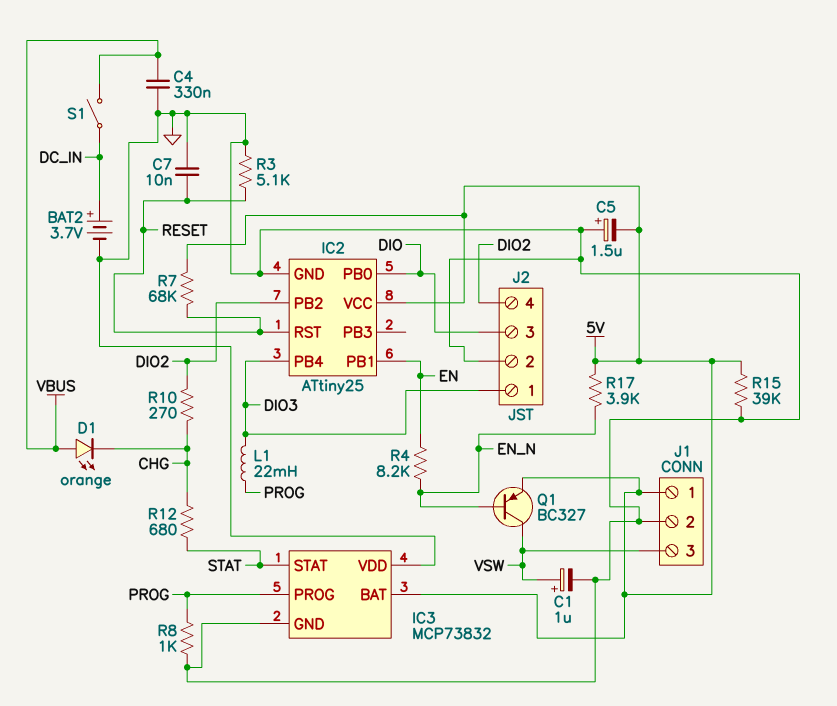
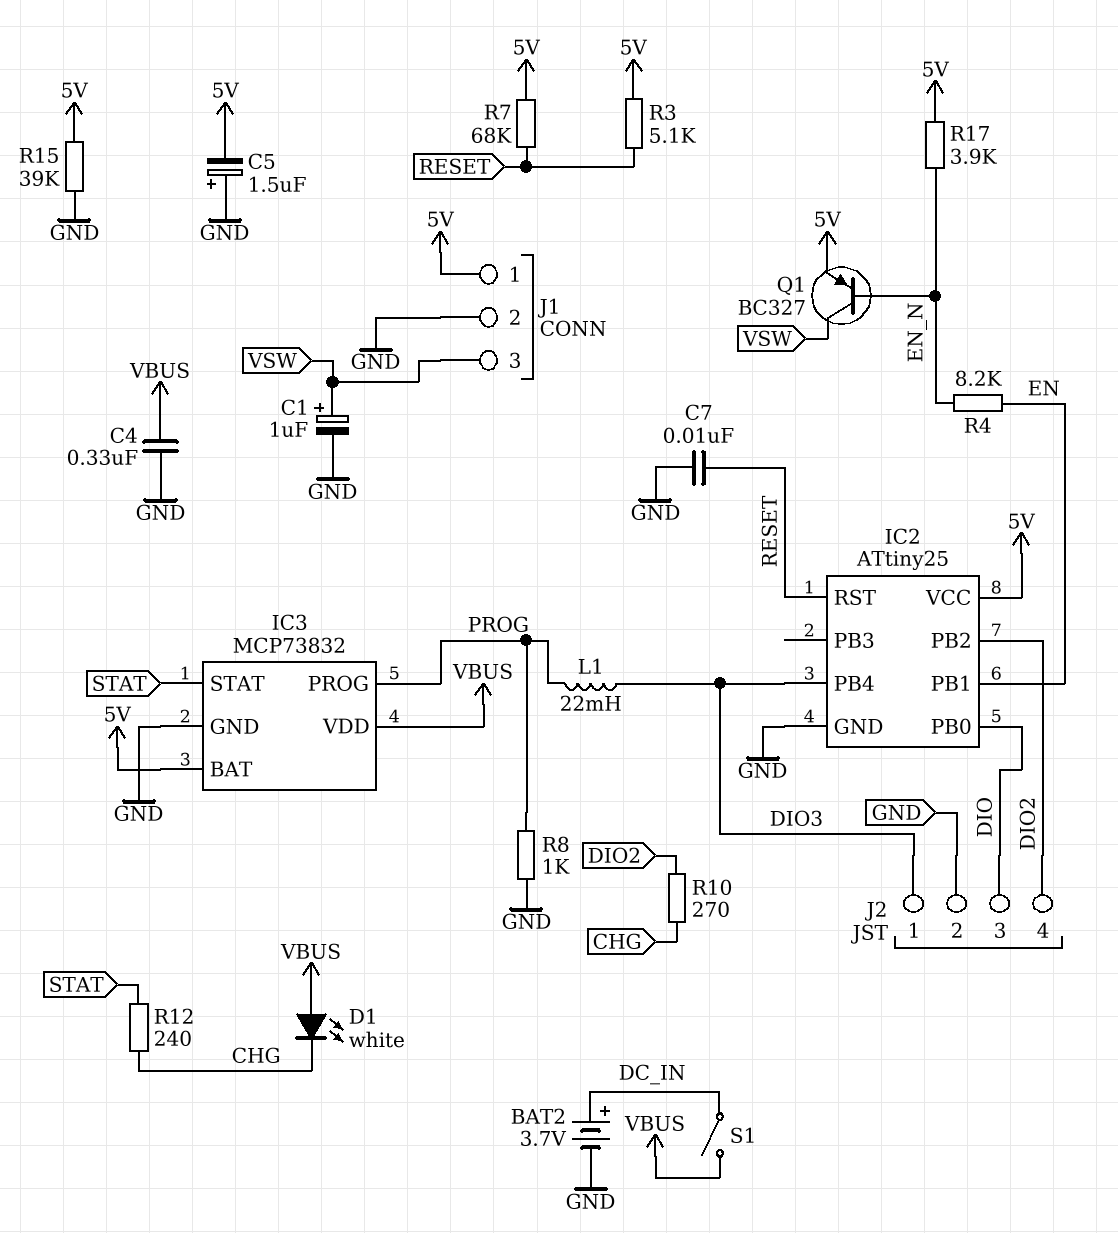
D1: LED orange (A VBUS, K CHG) -> LED white (A VBUS, K CHG)
IC3 pin VDD: GND -> VBUS
R3: 5.1k (GND, RESET) -> 5.1k (5V, RESET)
R12: 680 (CHG, STAT) -> 240 (CHG, STAT)

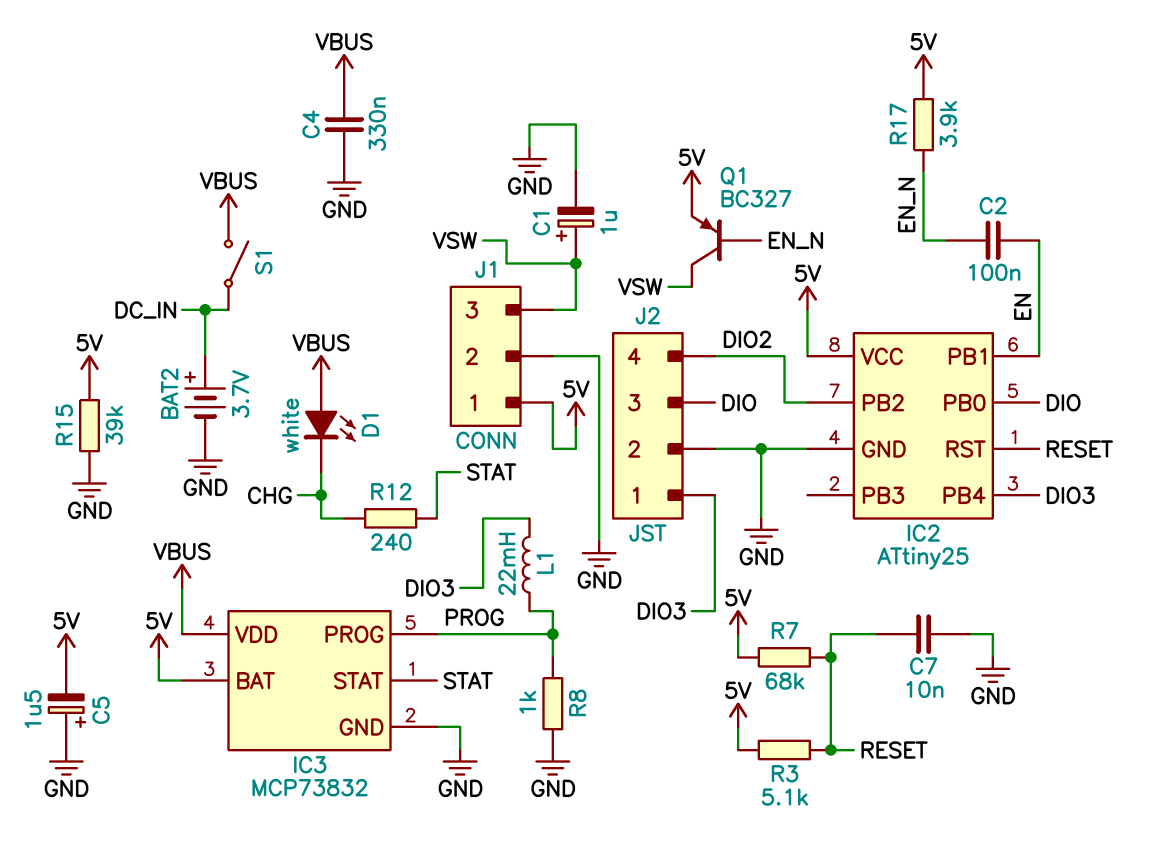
C2: none -> 100nF (EN, EN_N)
R4: 8.2k (EN, EN_N) -> none
R10: 270 (CHG, DIO2) -> none

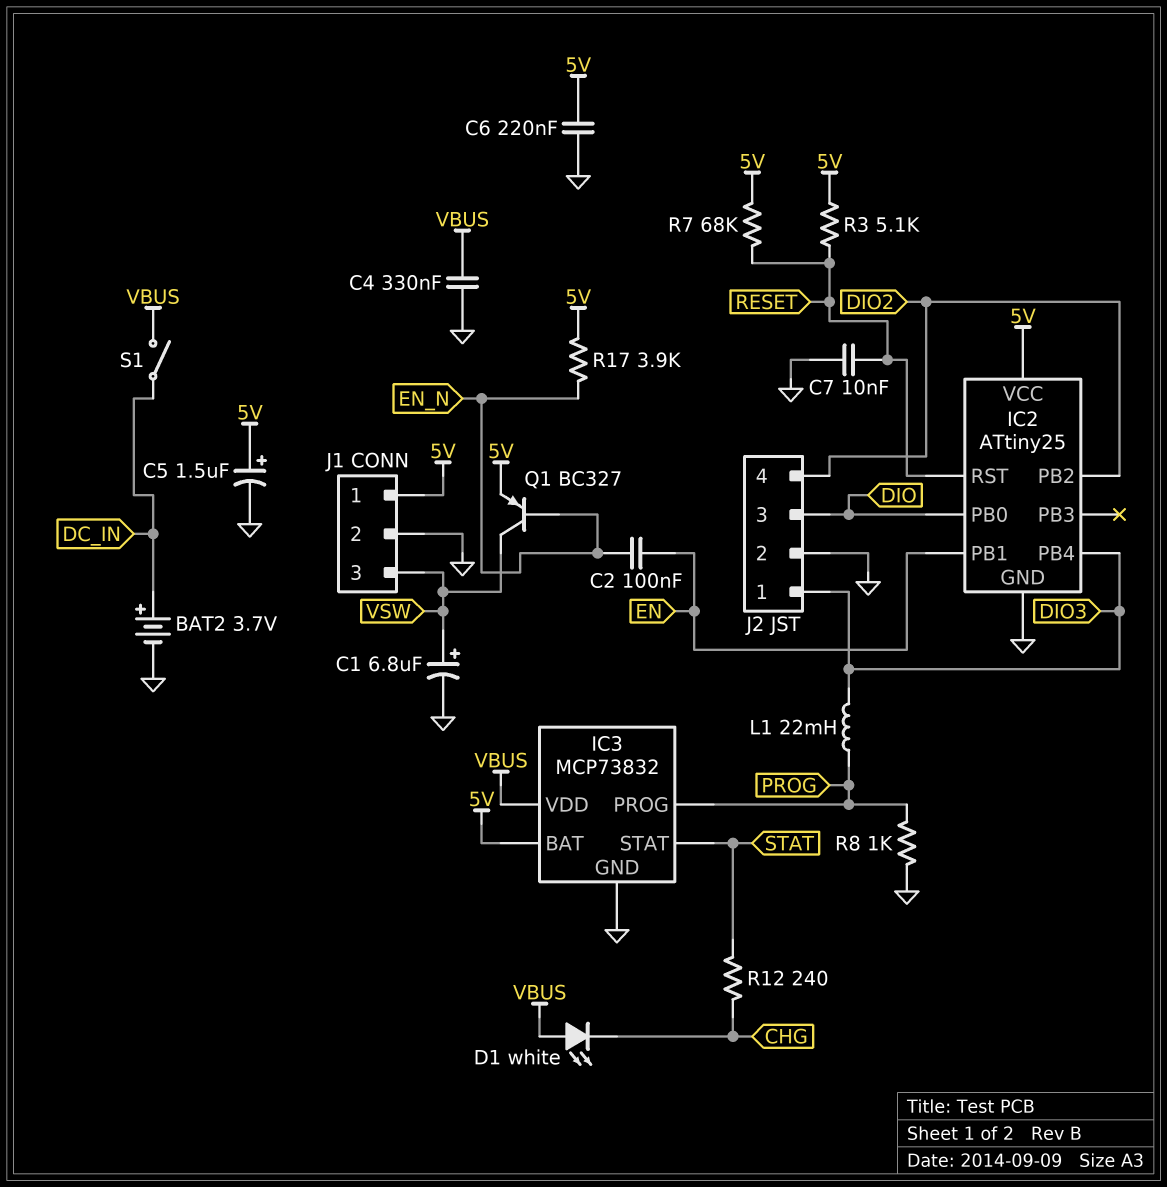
C1: 1uF (plus VSW, minus GND) -> 6.8uF (plus VSW, minus GND)
C5: 1.5uF (plus GND, minus 5V) -> 1.5uF (plus 5V, minus GND)
C6: none -> 220nF (5V, GND)
R15: 39k (5V, GND) -> none

